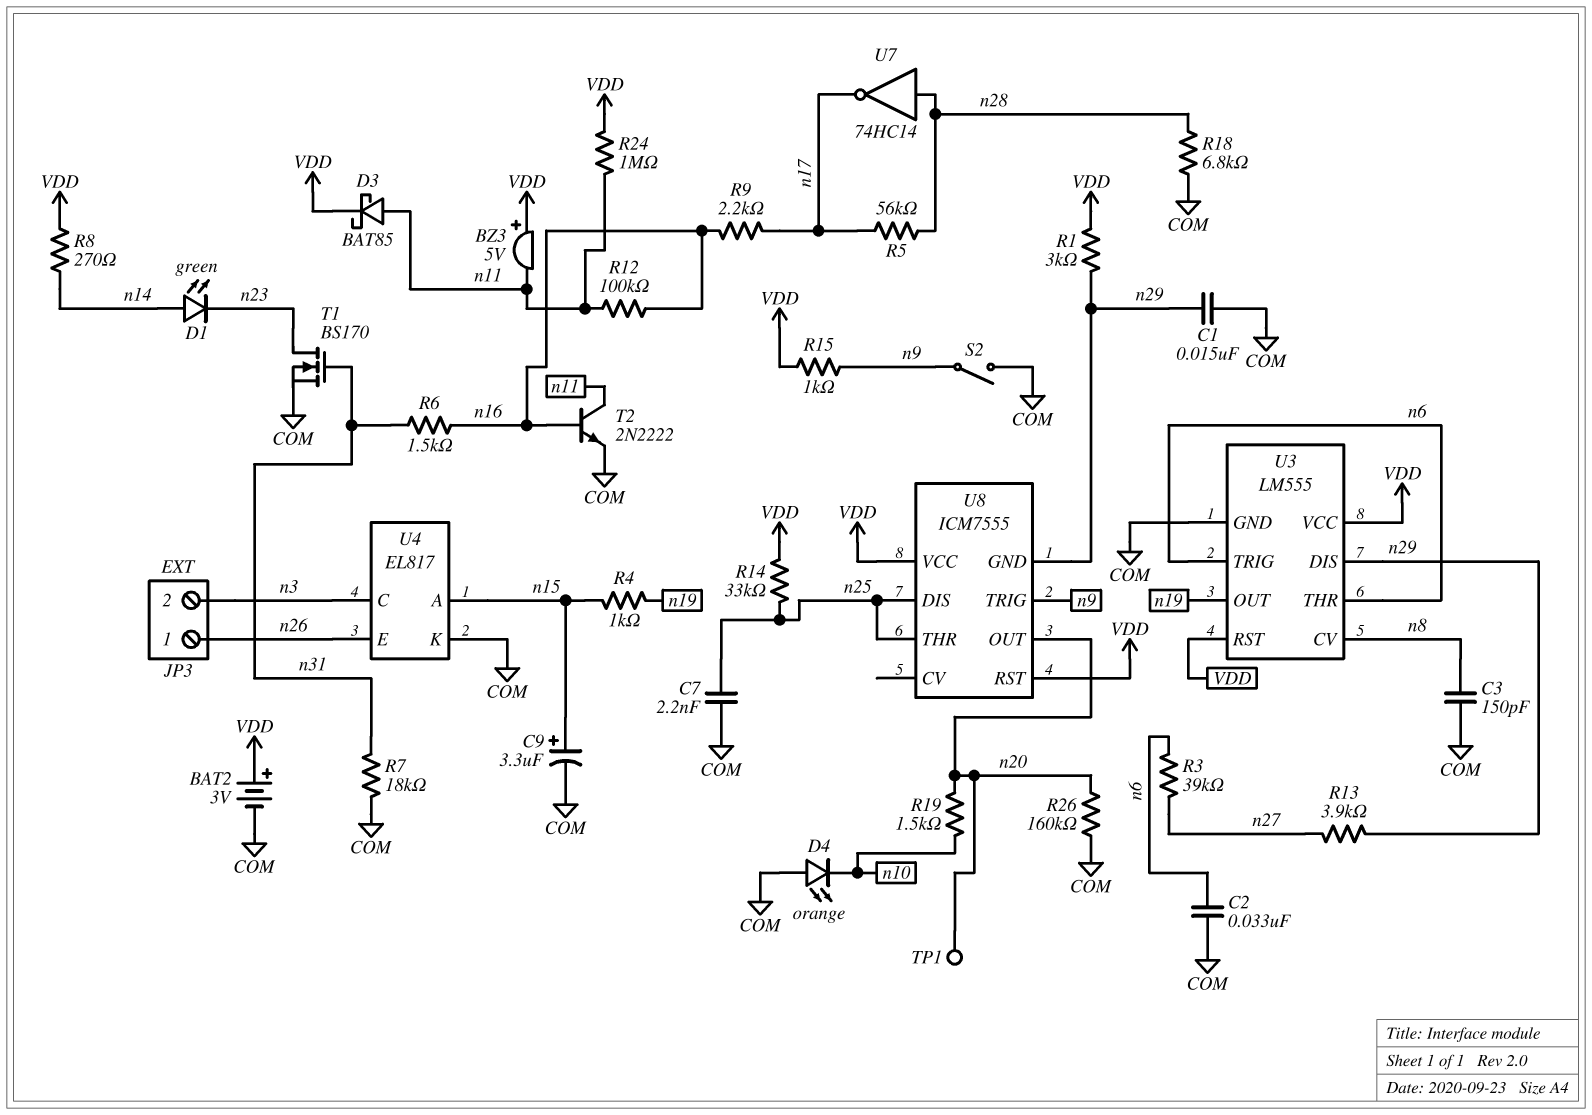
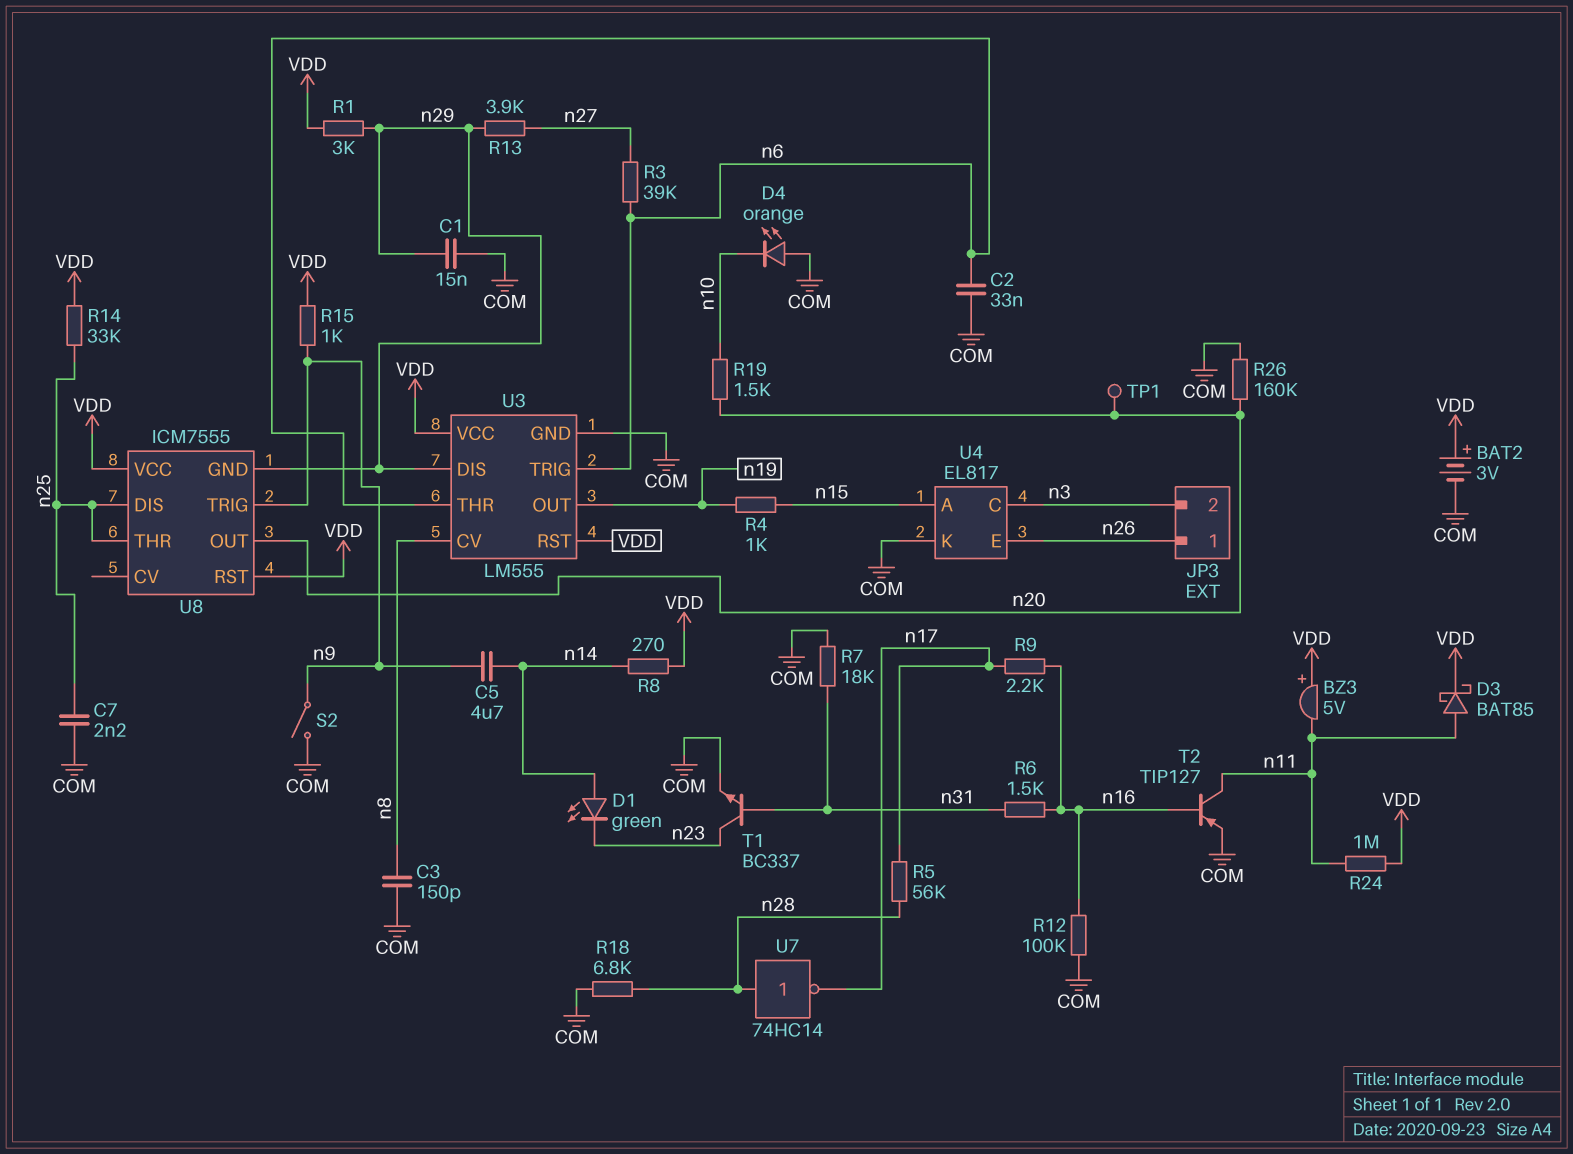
C5: none -> 4.7uF (n9, n14)
C9: 3.3uF (plus n15, minus COM) -> none
R12: 100k (n11, n16) -> 100k (COM, n16)
T1: NMOS BS170 (G n31, D n23, S COM) -> NPN BC337 (B n31, C n23, E COM)
T2: NPN 2N2222 (B n16, C n11, E COM) -> PNP TIP127 (B n16, C n11, E COM)

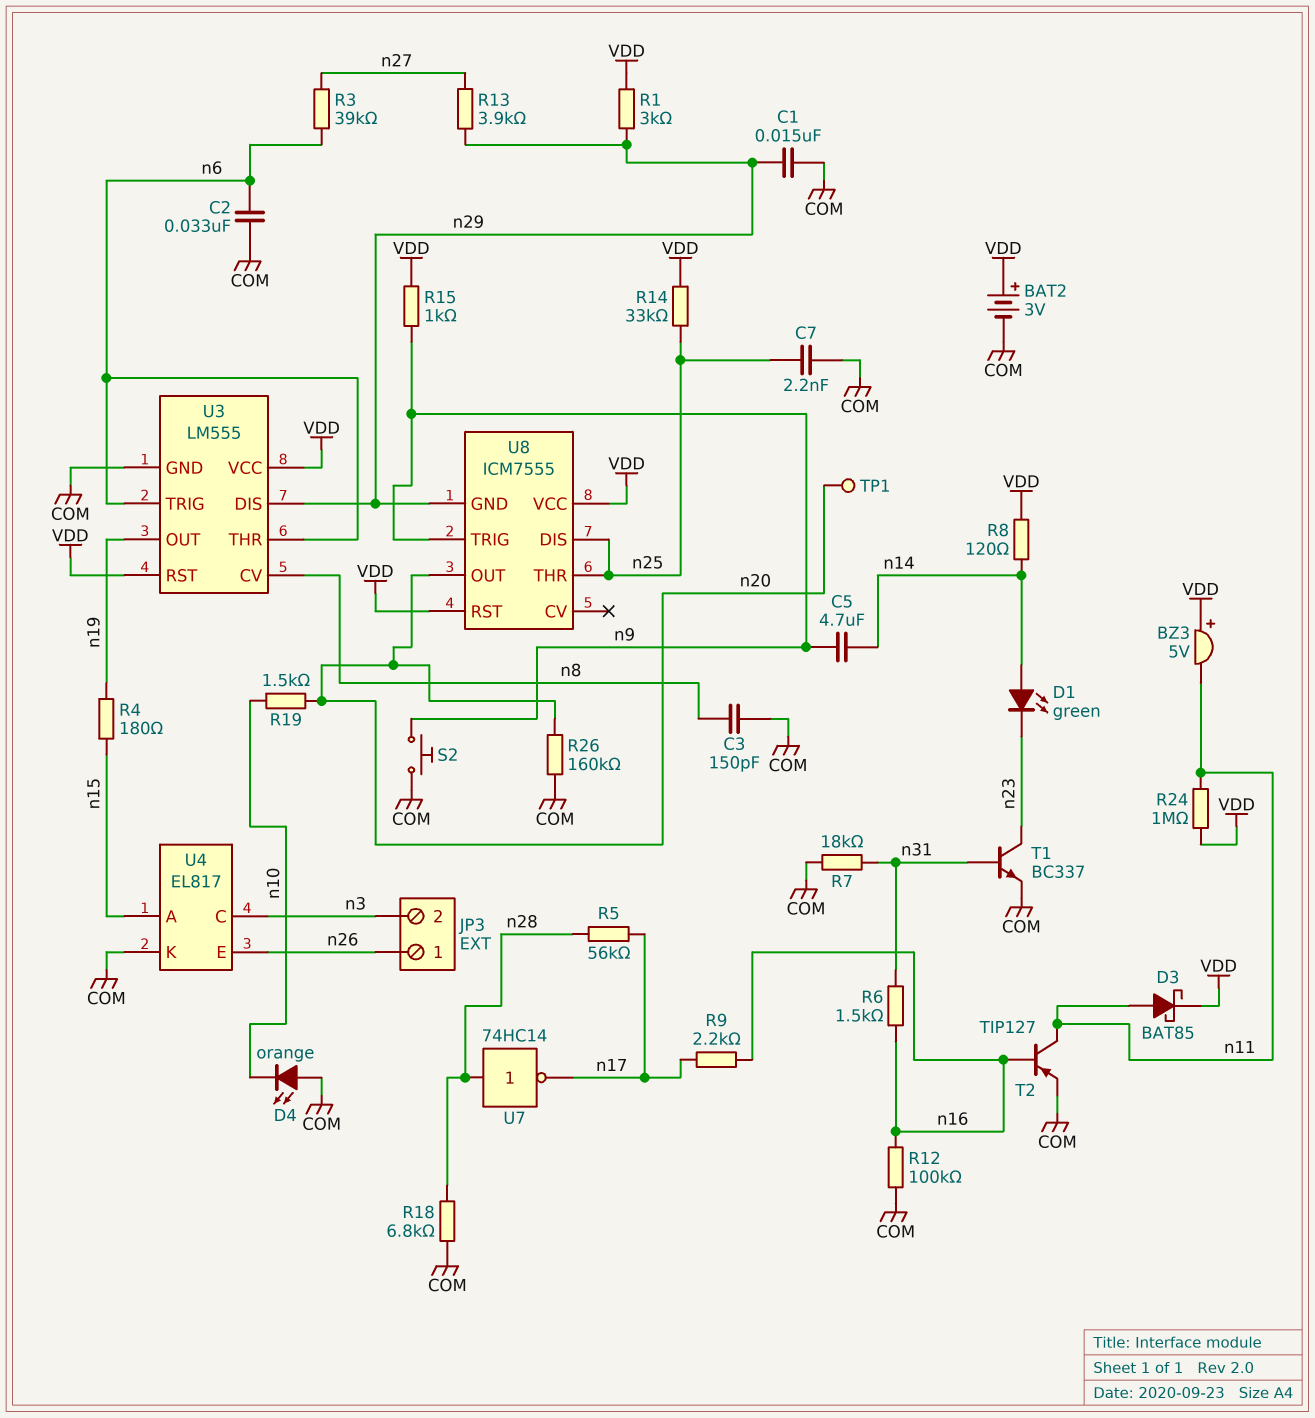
R4: 1k (n15, n19) -> 180 (n15, n19)
R8: 270 (VDD, n14) -> 120 (VDD, n14)
S2: switch (COM, n9) -> button (COM, n9)

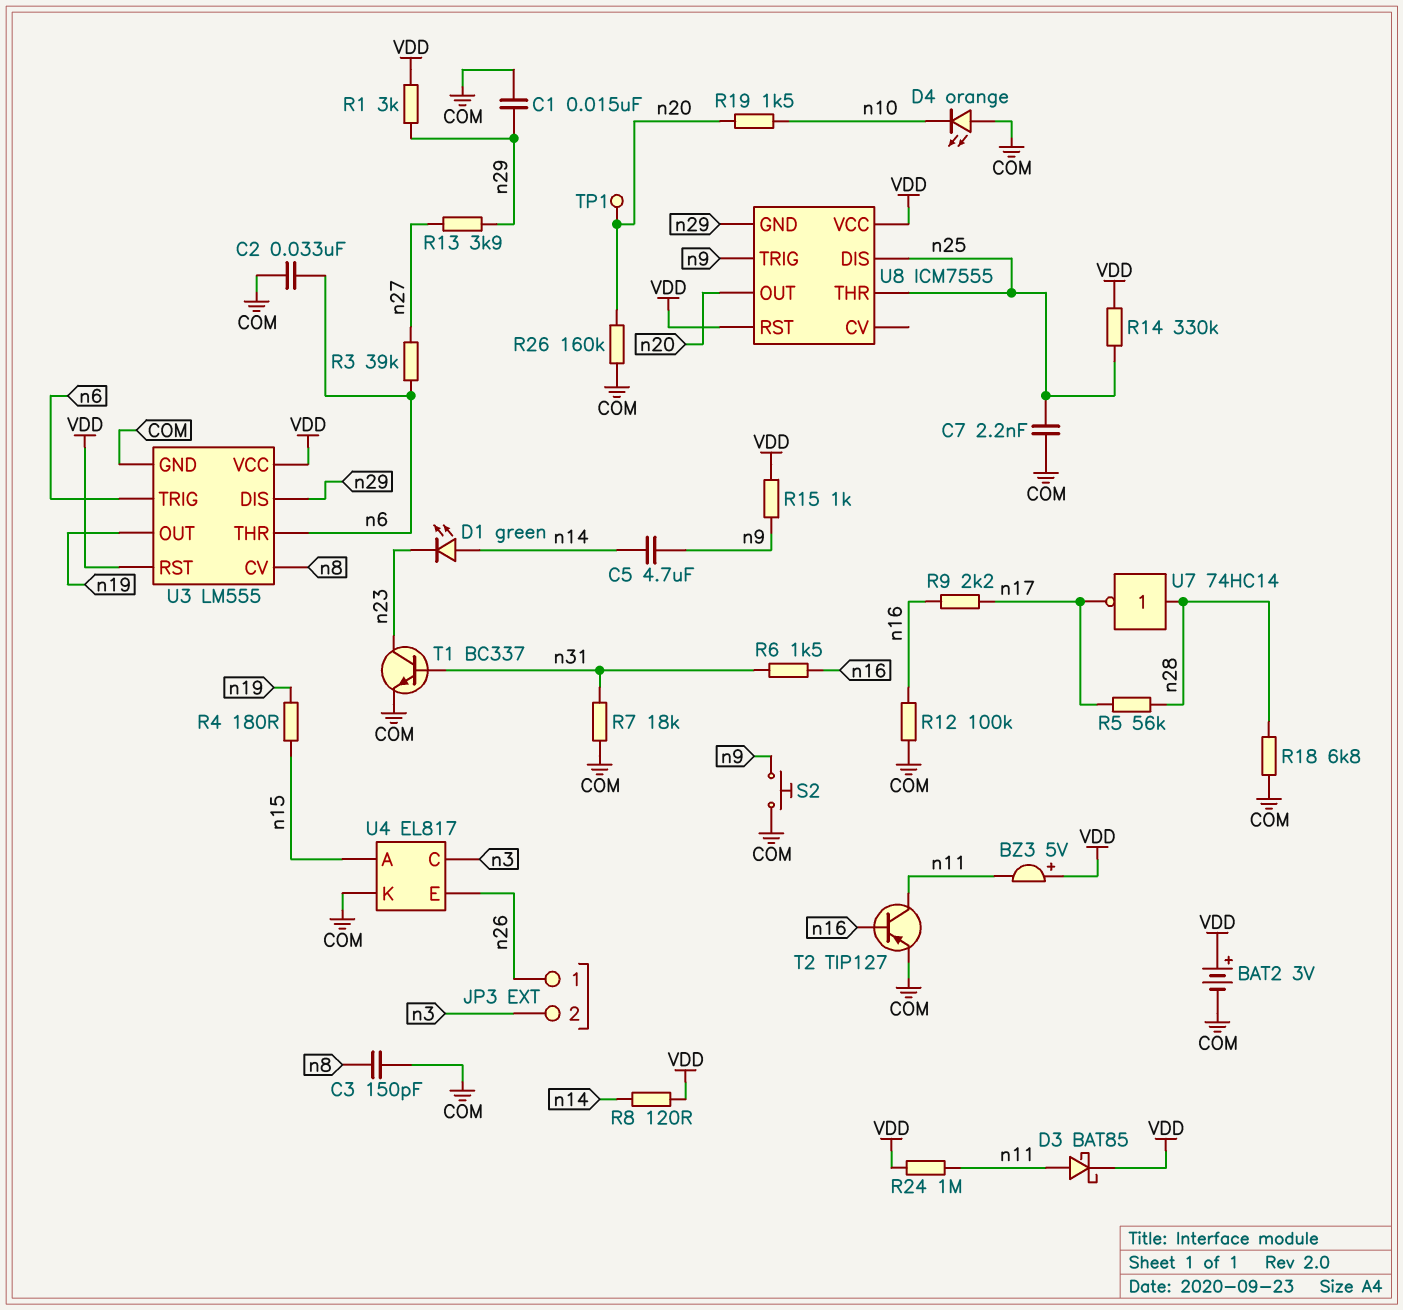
R14: 33k (VDD, n25) -> 330k (VDD, n25)

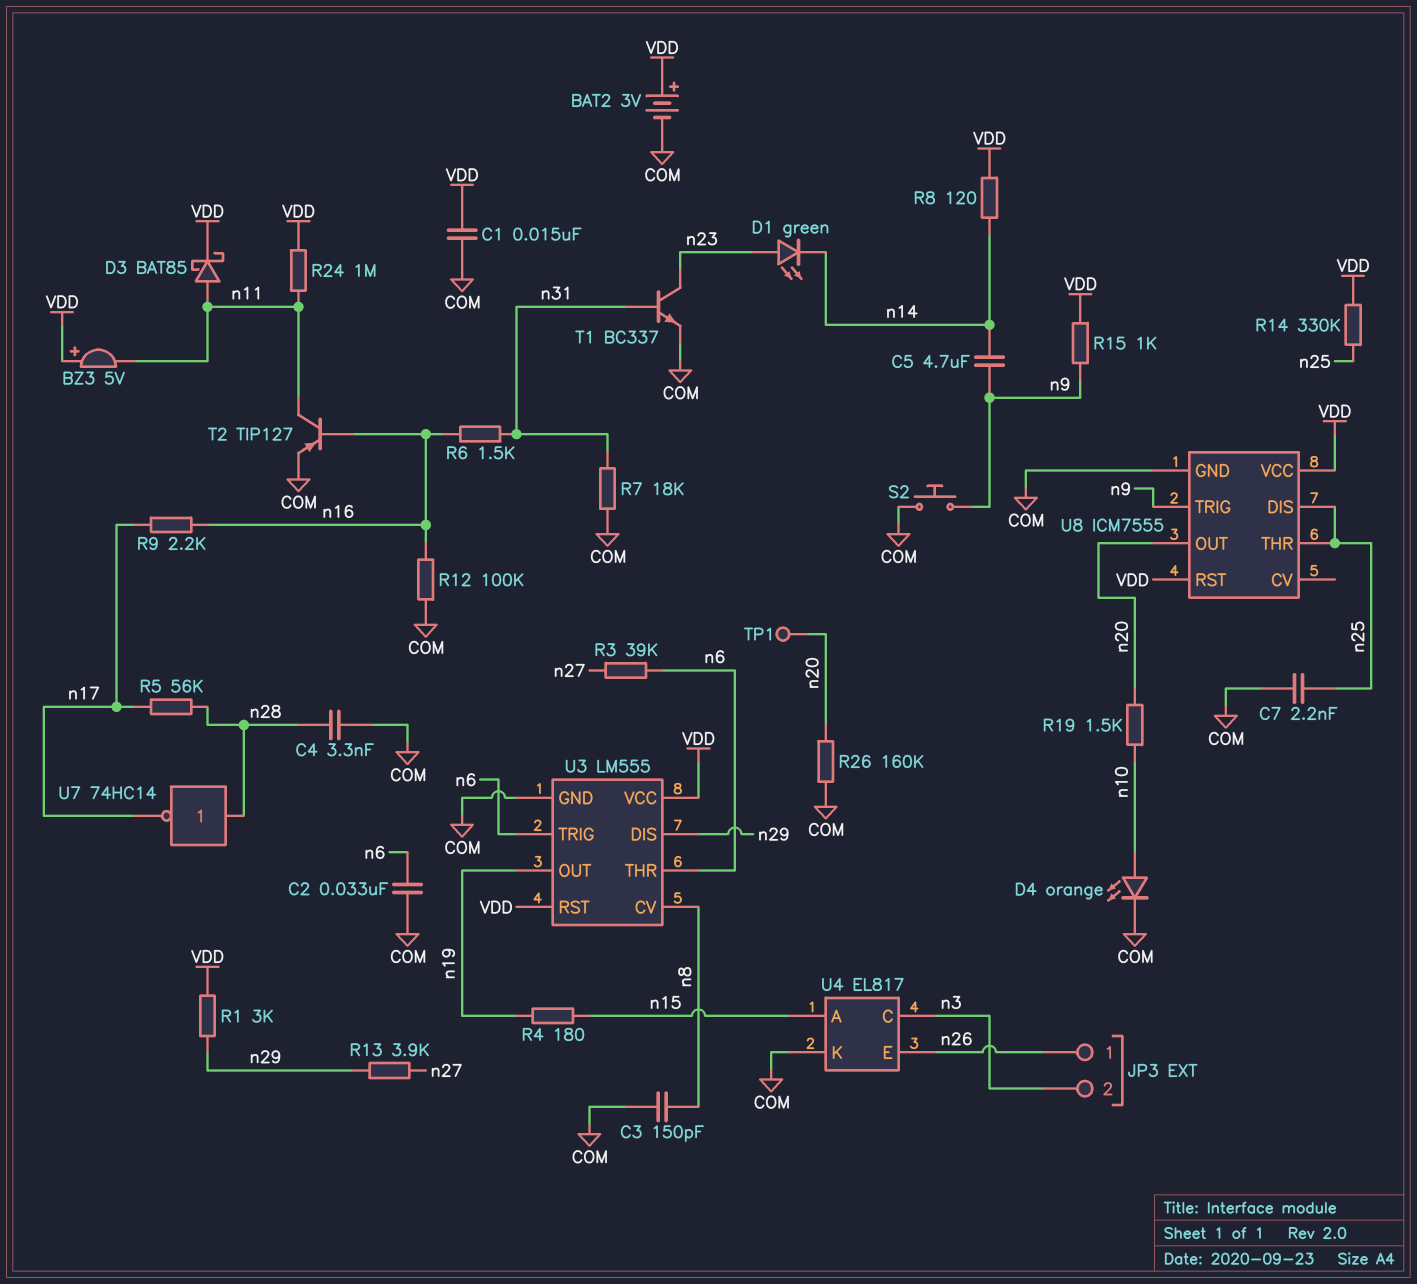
C1: 15nF (COM, n29) -> 15nF (COM, VDD)
C4: none -> 3.3nF (COM, n28)
D1: LED green (A n14, K n23) -> LED green (A n23, K n14)
D4: LED orange (A COM, K n10) -> LED orange (A n10, K COM)
R18: 6.8k (COM, n28) -> none
U8 pin GND: n29 -> COM

